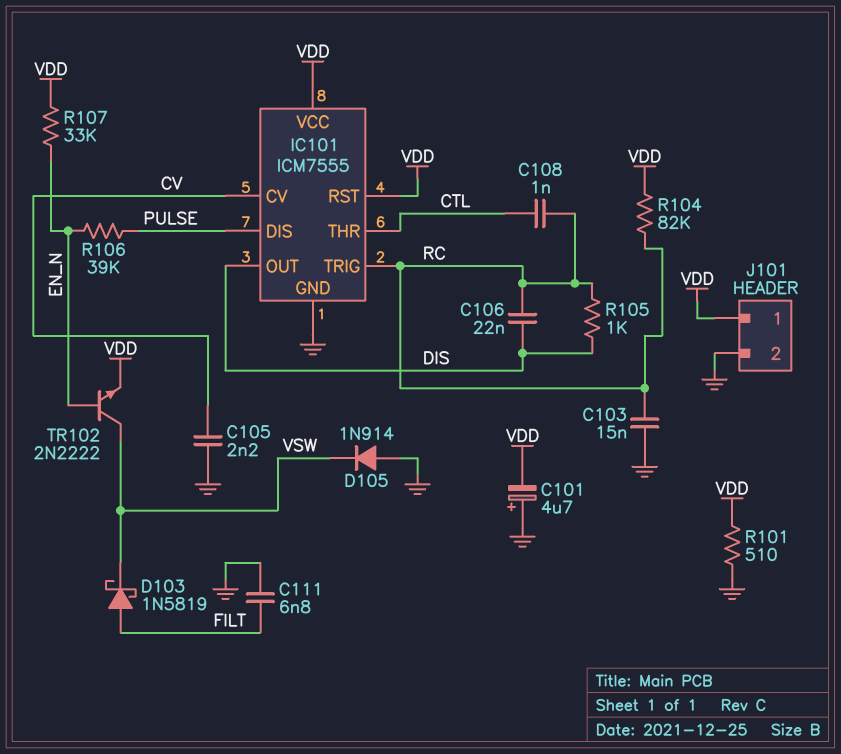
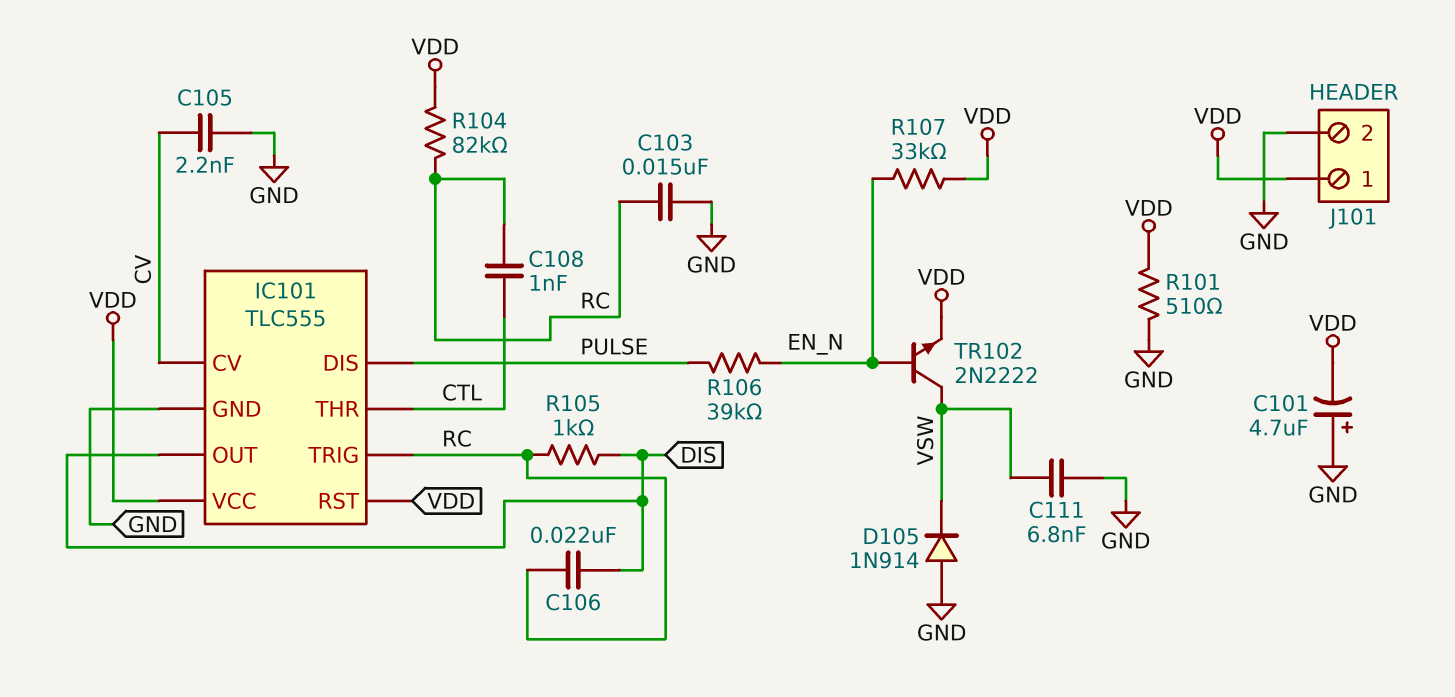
C111: 6.8nF (FILT, GND) -> 6.8nF (GND, VSW)
D103: schottky 1N5819 (A FILT, K VSW) -> none
IC101: ICM7555 -> TLC555

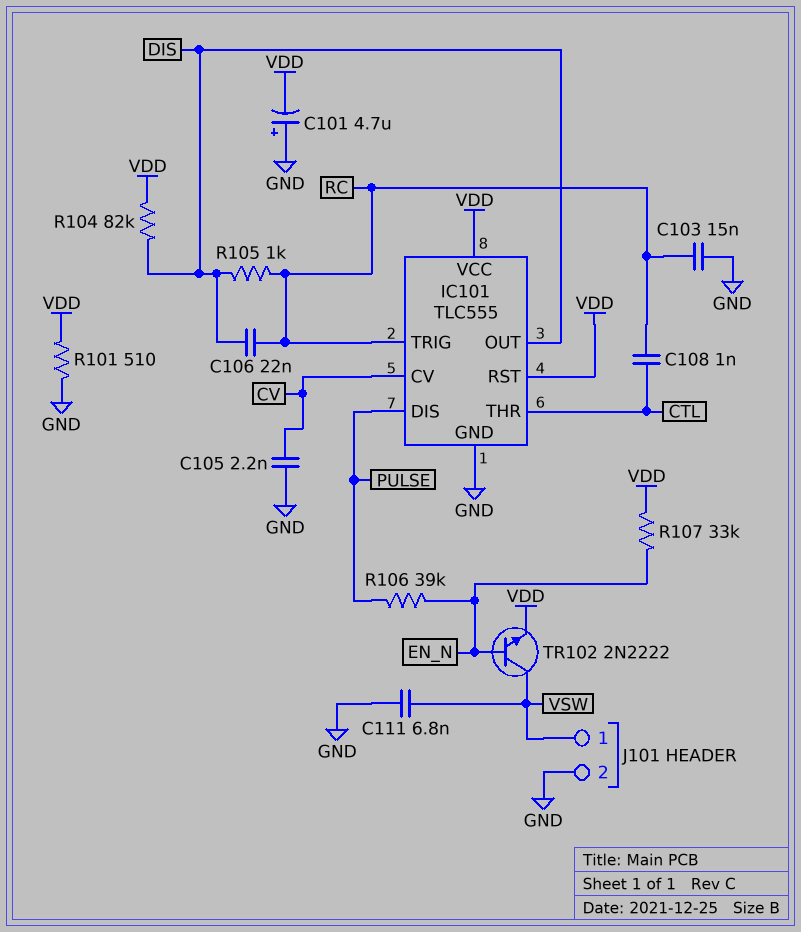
D105: diode 1N914 (A GND, K VSW) -> none
J101 pin 1: VDD -> VSW
R104: 82k (RC, VDD) -> 82k (DIS, VDD)

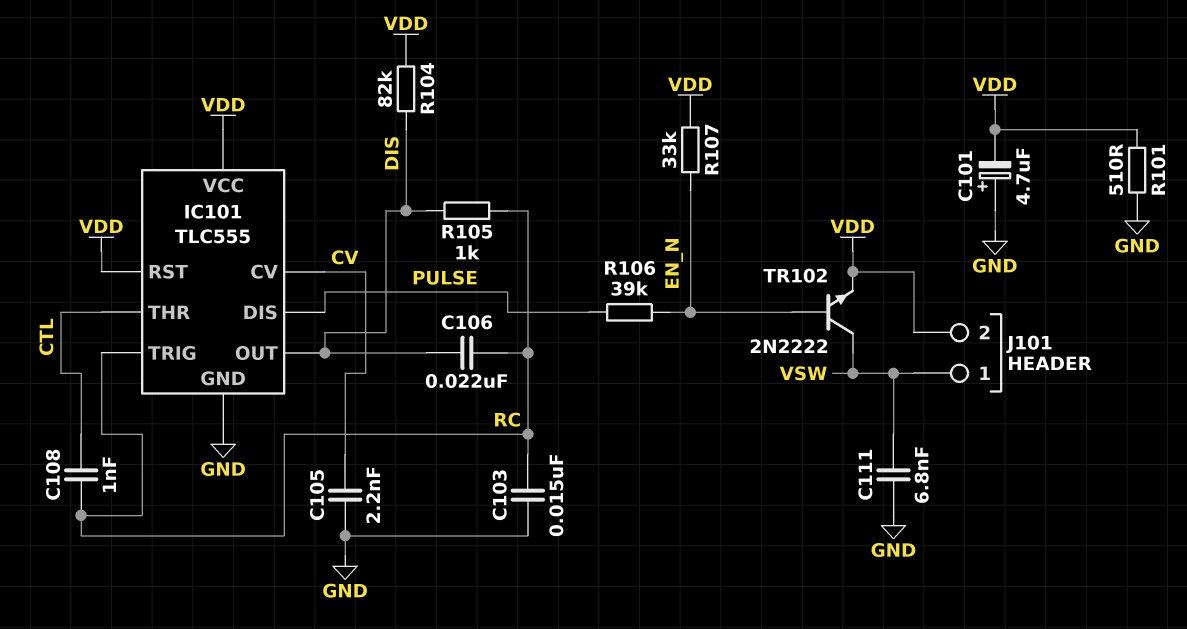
J101 pin 2: GND -> VDD

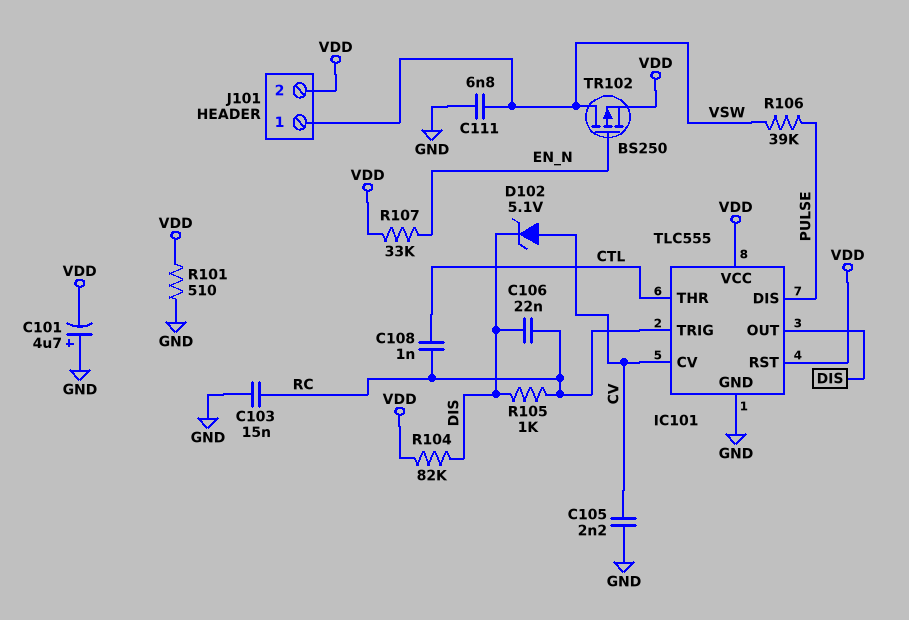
D102: none -> zener 5.1V (A CV, K DIS)
R106: 39k (EN_N, PULSE) -> 39k (PULSE, VSW)
TR102: NPN 2N2222 (B EN_N, C VSW, E VDD) -> PMOS BS250 (G EN_N, D VSW, S VDD)

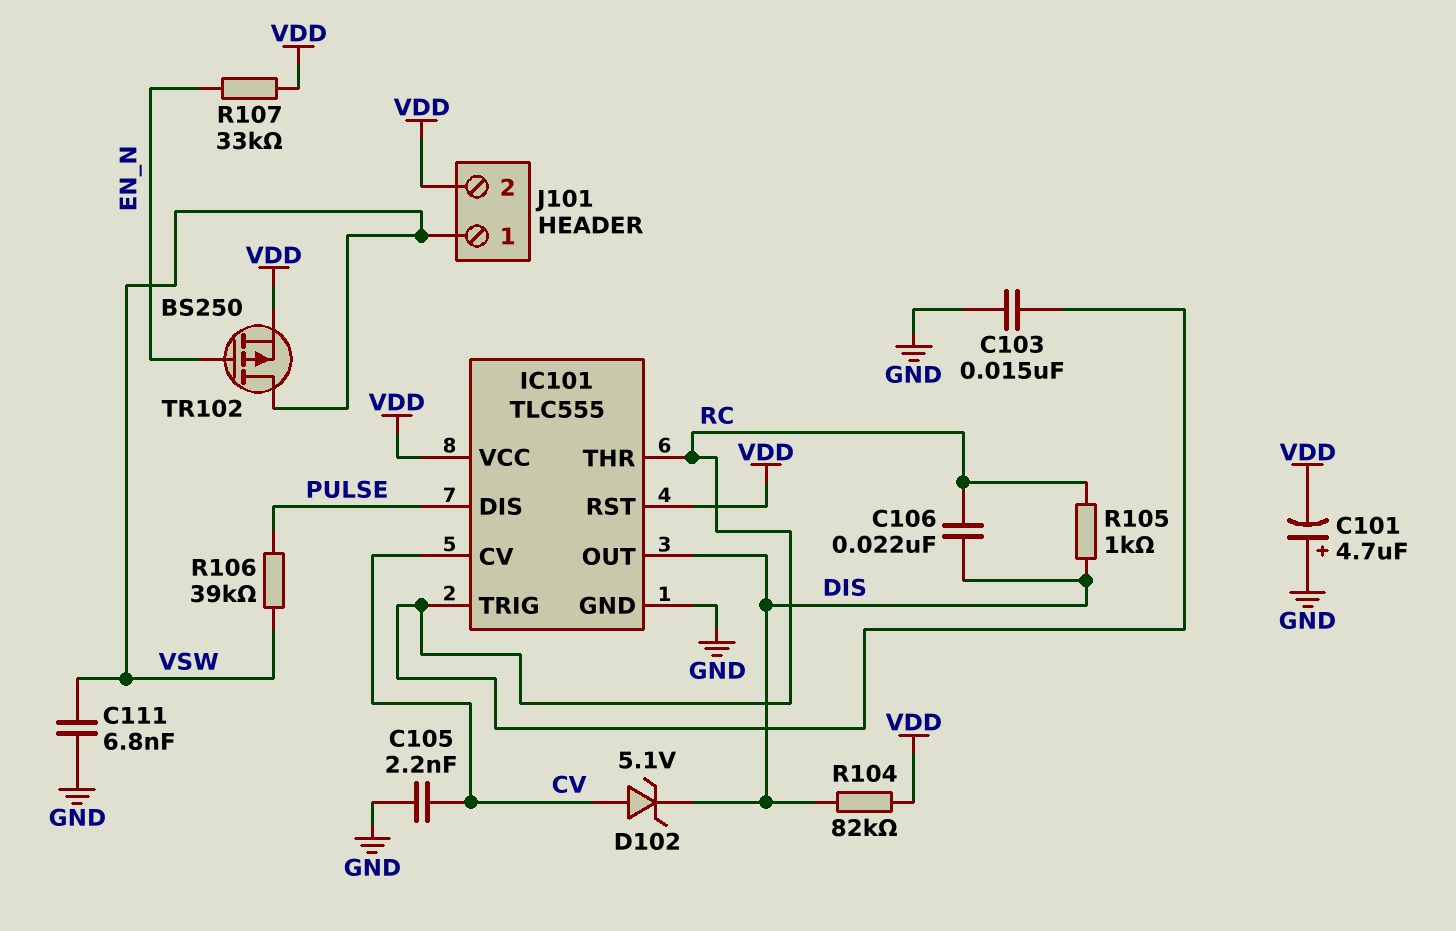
C108: 1nF (CTL, RC) -> none
IC101 pin THR: CTL -> RC
R101: 510 (GND, VDD) -> none

